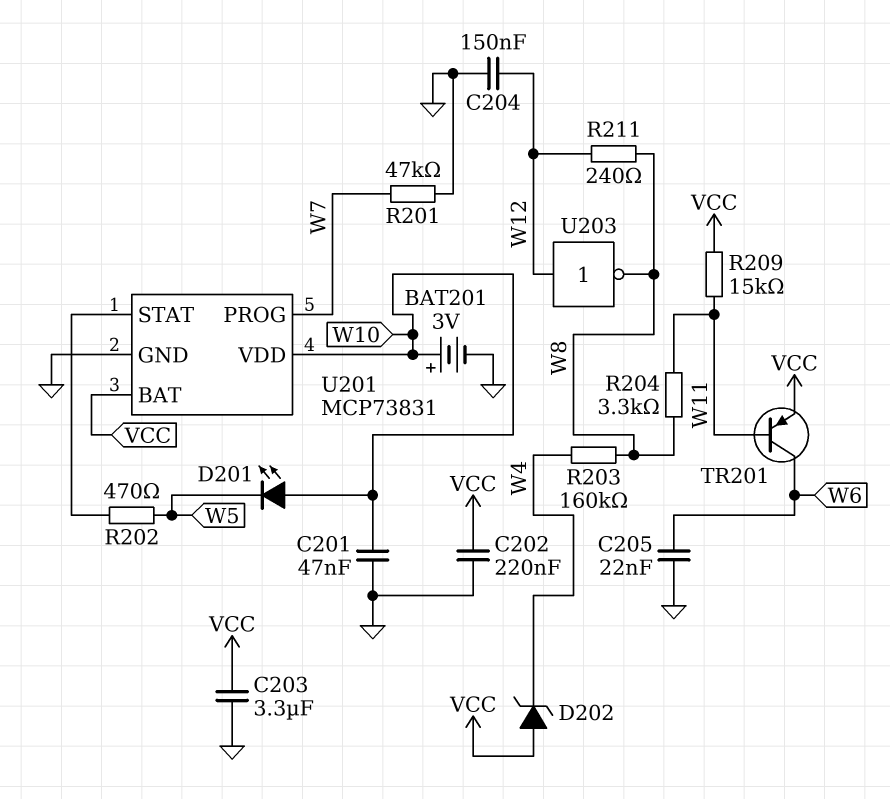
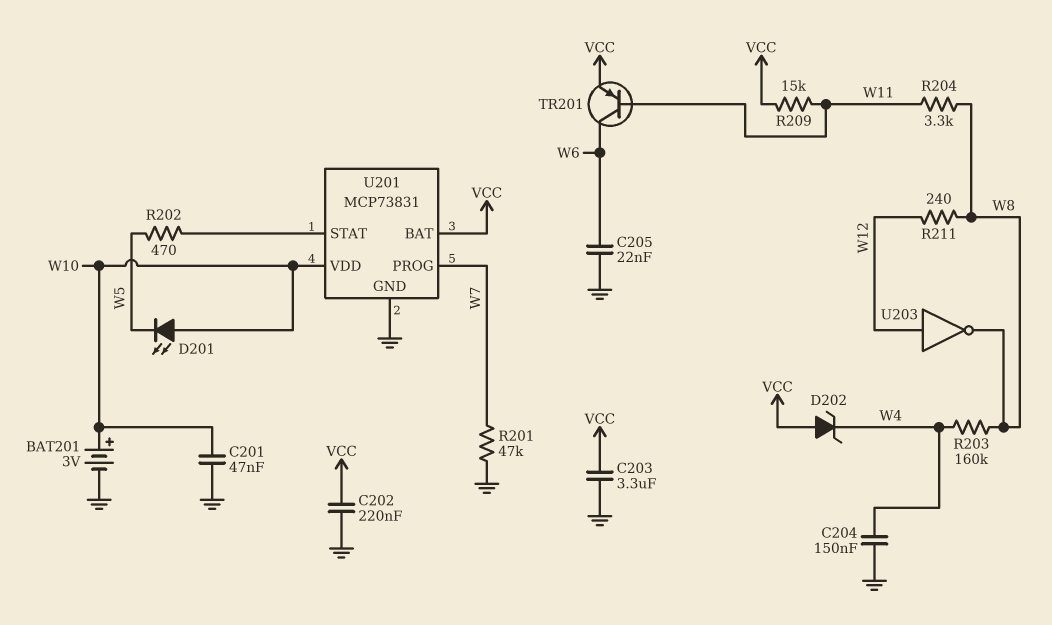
C204: 150nF (GND, W12) -> 150nF (GND, W4)

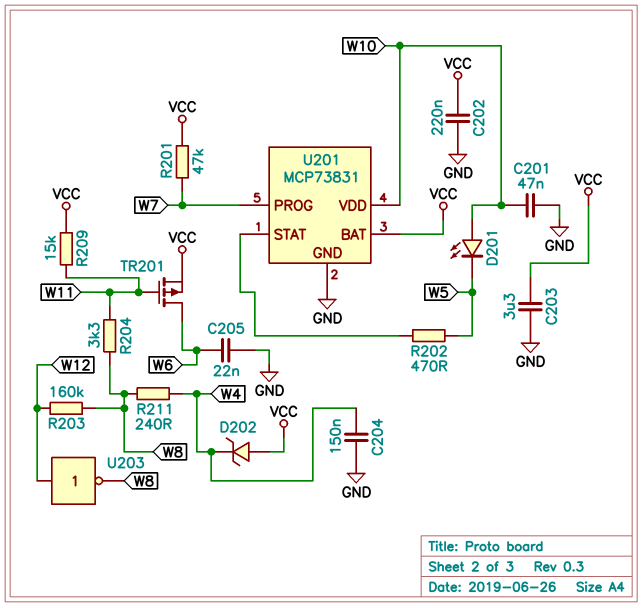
BAT201: 3V (plus W10, minus GND) -> none
R201: 47k (GND, W7) -> 47k (VCC, W7)
R203: 160k (W4, W8) -> 160k (W8, W12)
R211: 240 (W8, W12) -> 240 (W4, W8)
TR201: PNP (B W11, C W6, E VCC) -> PMOS (G W11, D W6, S VCC)

